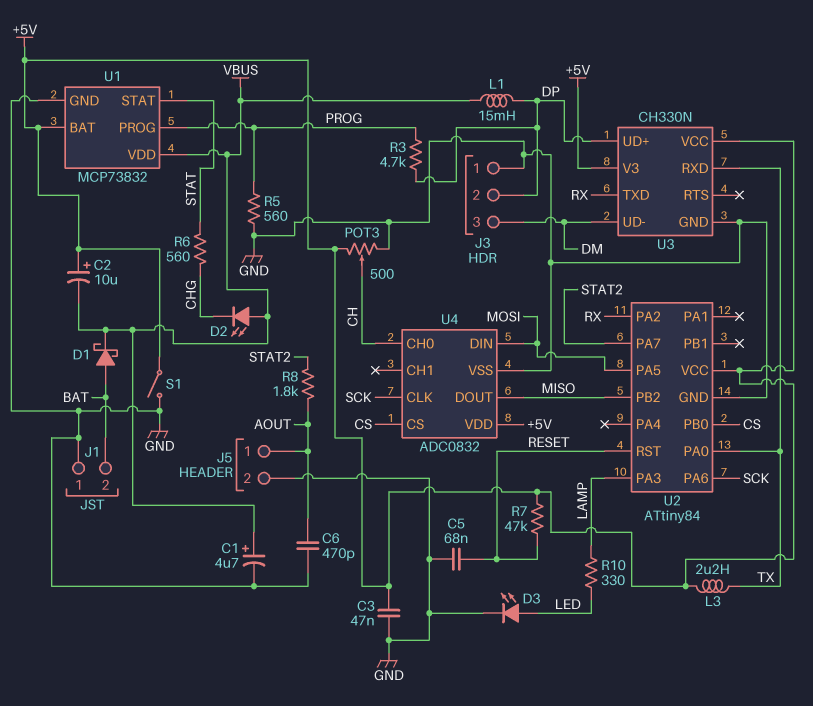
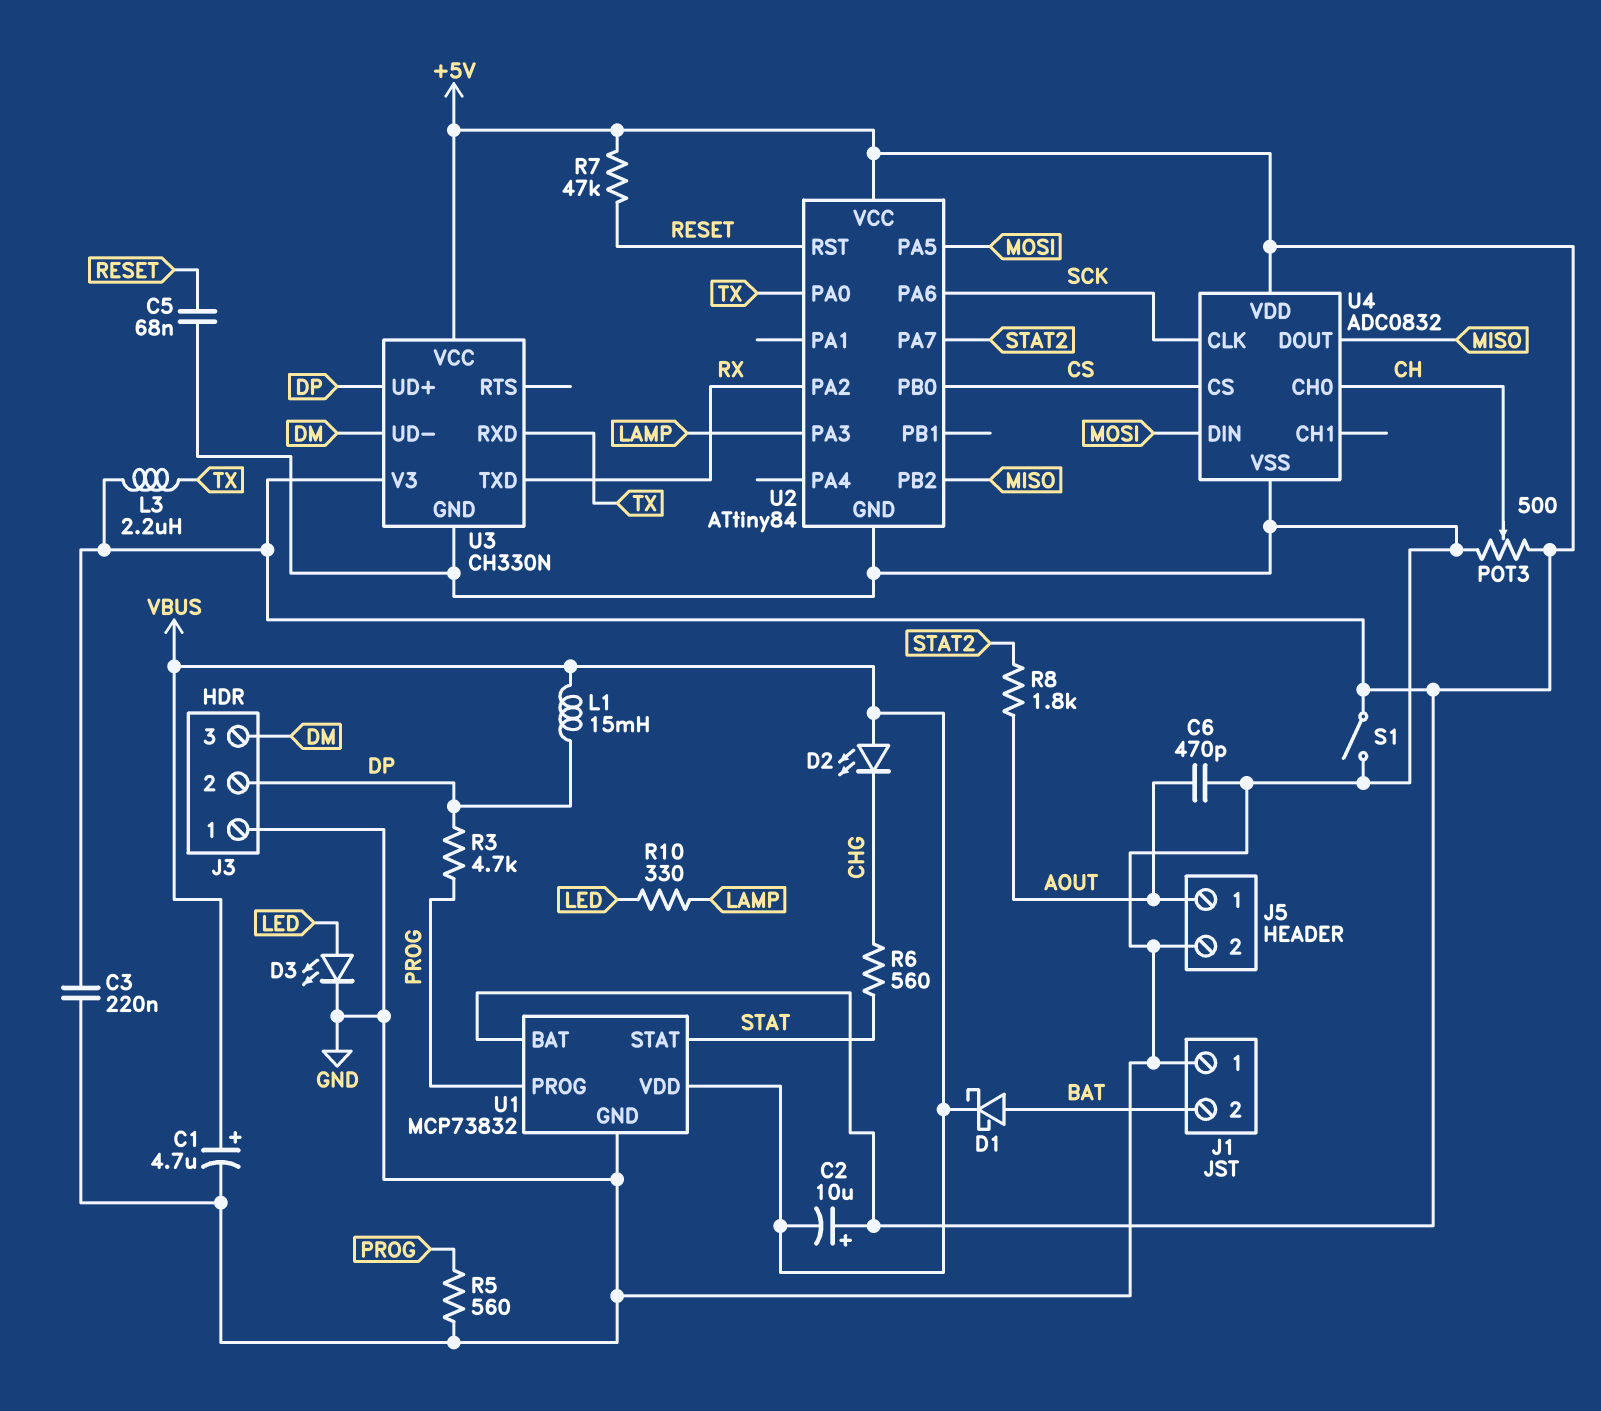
C3: 47nF (+5V, GND) -> 220nF (+5V, GND)

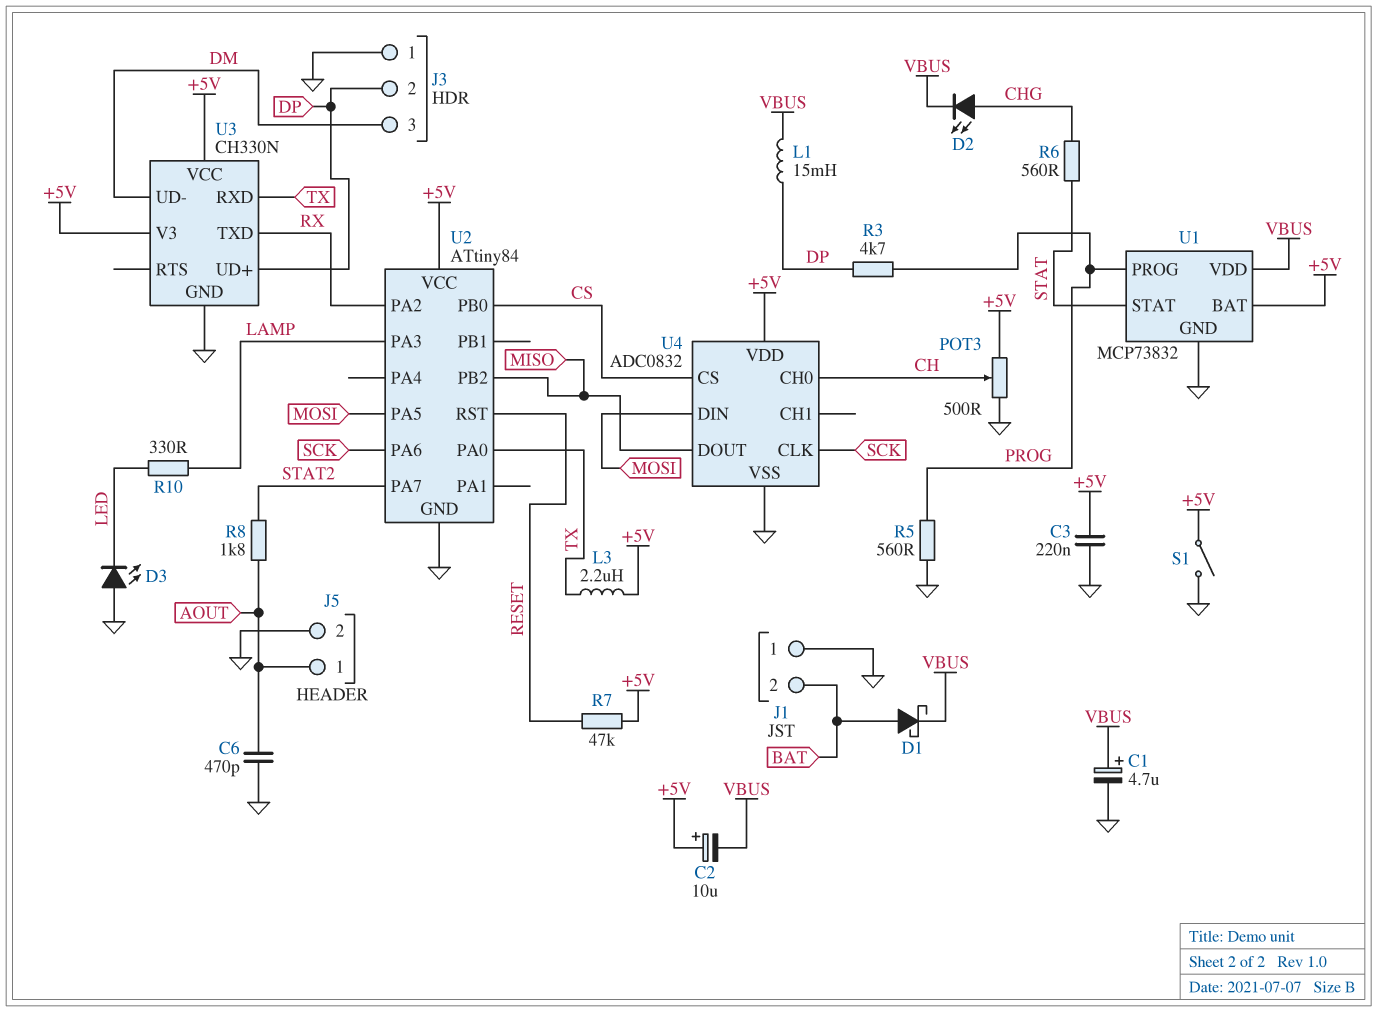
C5: 68nF (GND, RESET) -> none
D2: LED (A VBUS, K CHG) -> LED (A CHG, K VBUS)
D3: LED (A LED, K GND) -> LED (A GND, K LED)

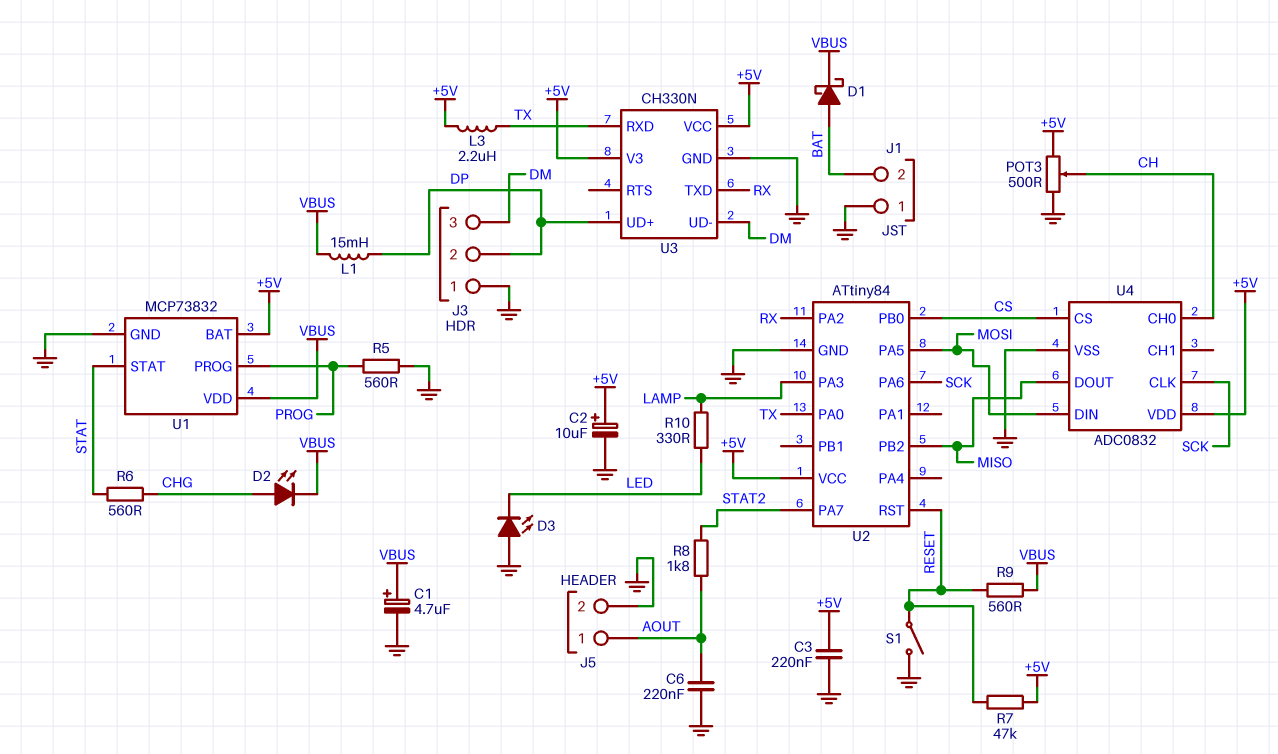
C2: 10uF (plus +5V, minus VBUS) -> 10uF (plus +5V, minus GND)
C6: 470pF (AOUT, GND) -> 220nF (AOUT, GND)
R3: 4.7k (DP, PROG) -> none
R9: none -> 560 (RESET, VBUS)
S1: switch (+5V, GND) -> switch (GND, RESET)

